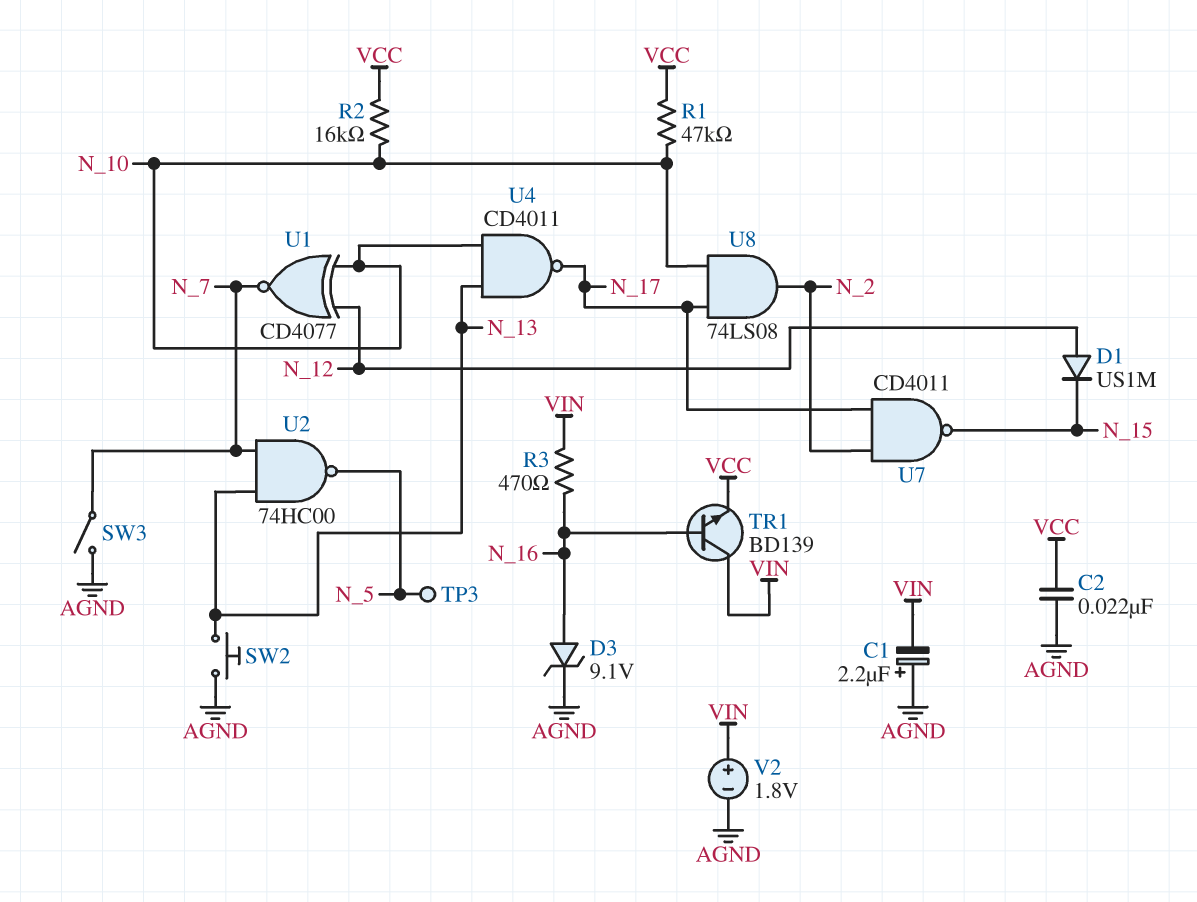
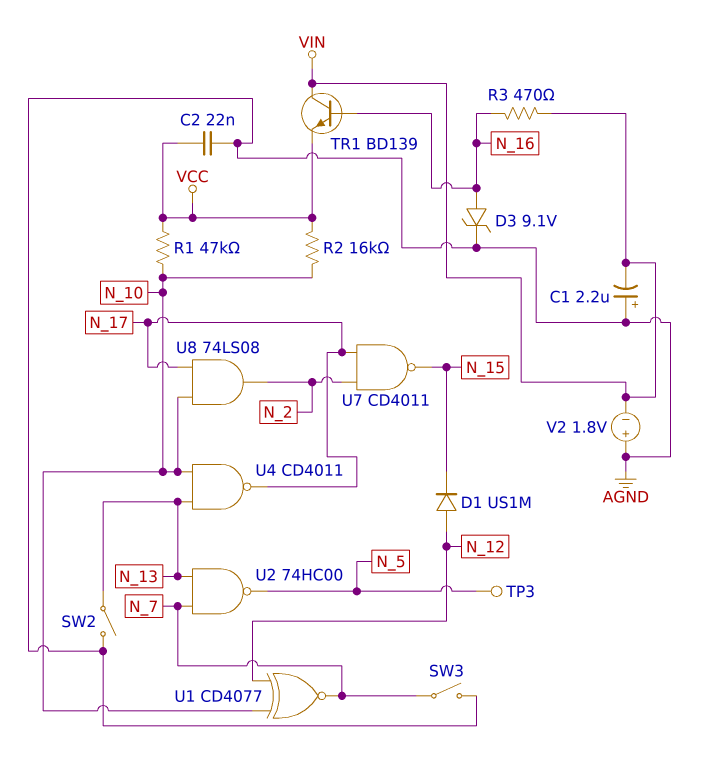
SW2: button (AGND, N_13) -> switch (AGND, N_13)
V2: 1.8V (plus VIN, minus AGND) -> 1.8V (plus AGND, minus VIN)

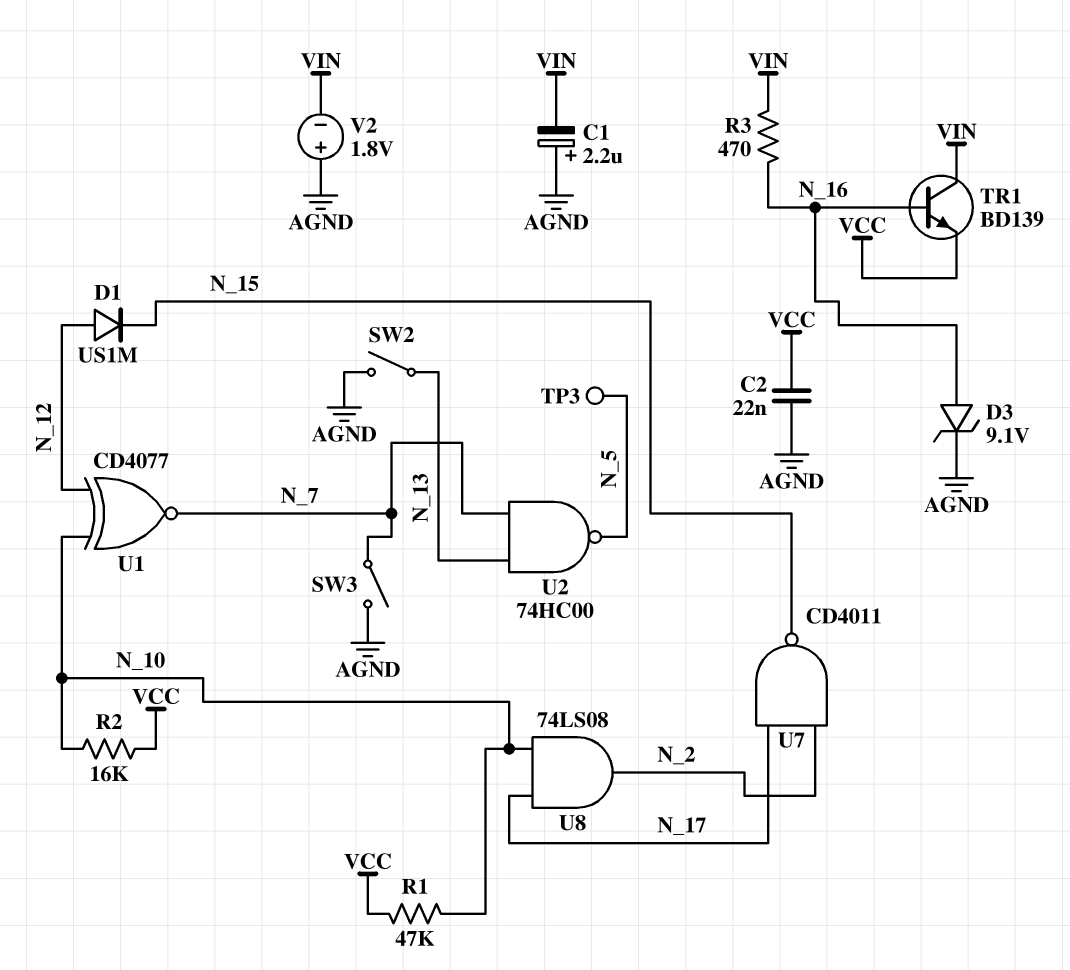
U4: NAND CD4011 (in N_10, in N_13, out N_17) -> none

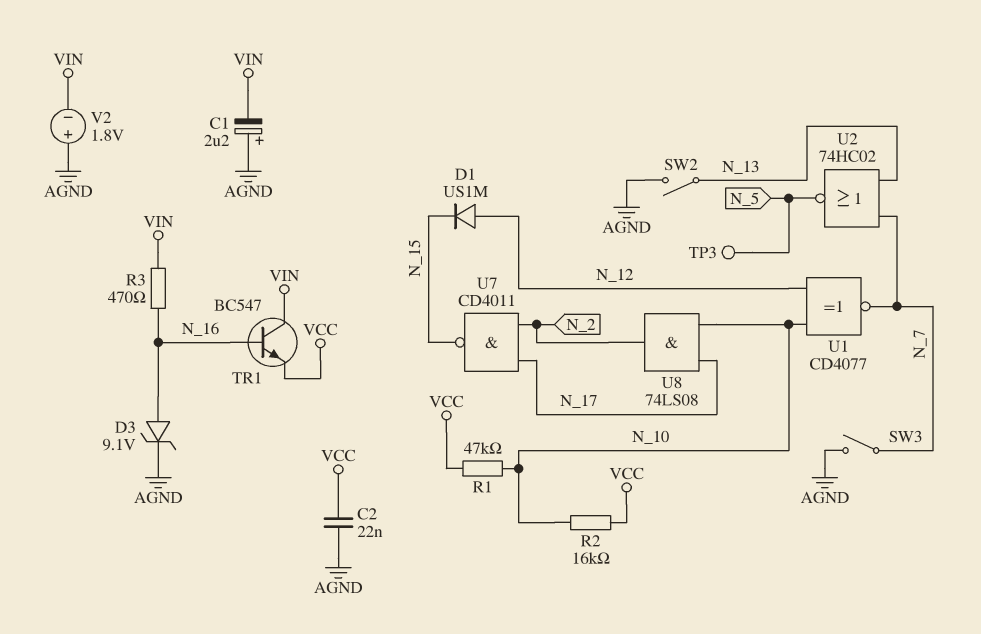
TR1: NPN BD139 (B N_16, C VIN, E VCC) -> NPN BC547 (B N_16, C VIN, E VCC)
U2: NAND 74HC00 (in N_7, in N_13, out N_5) -> NOR 74HC02 (in N_7, in N_13, out N_5)

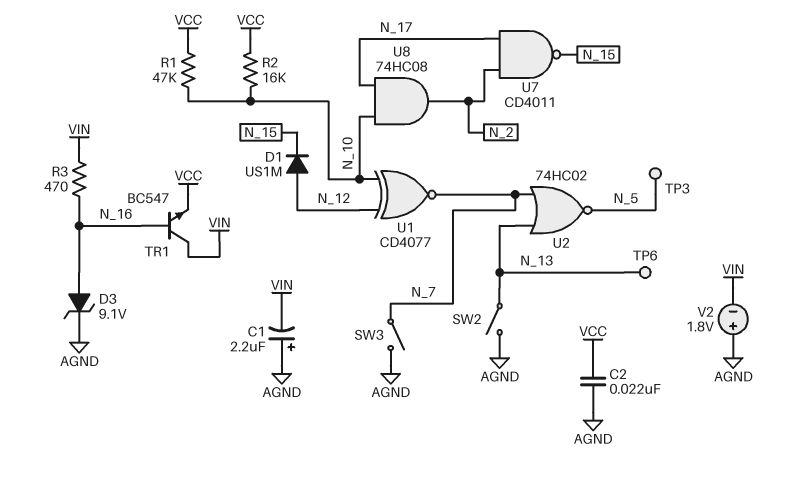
TP6: none -> test point (N_13)
U8: AND 74LS08 (in N_10, in N_17, out N_2) -> AND 74HC08 (in N_10, in N_17, out N_2)

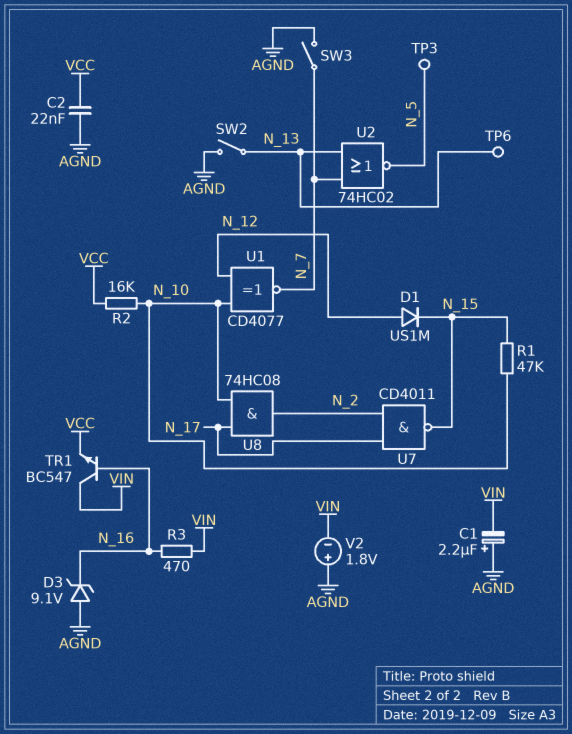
D3: zener 9.1V (A N_16, K AGND) -> zener 9.1V (A AGND, K N_16)
R1: 47k (N_10, VCC) -> 47k (N_10, N_15)

